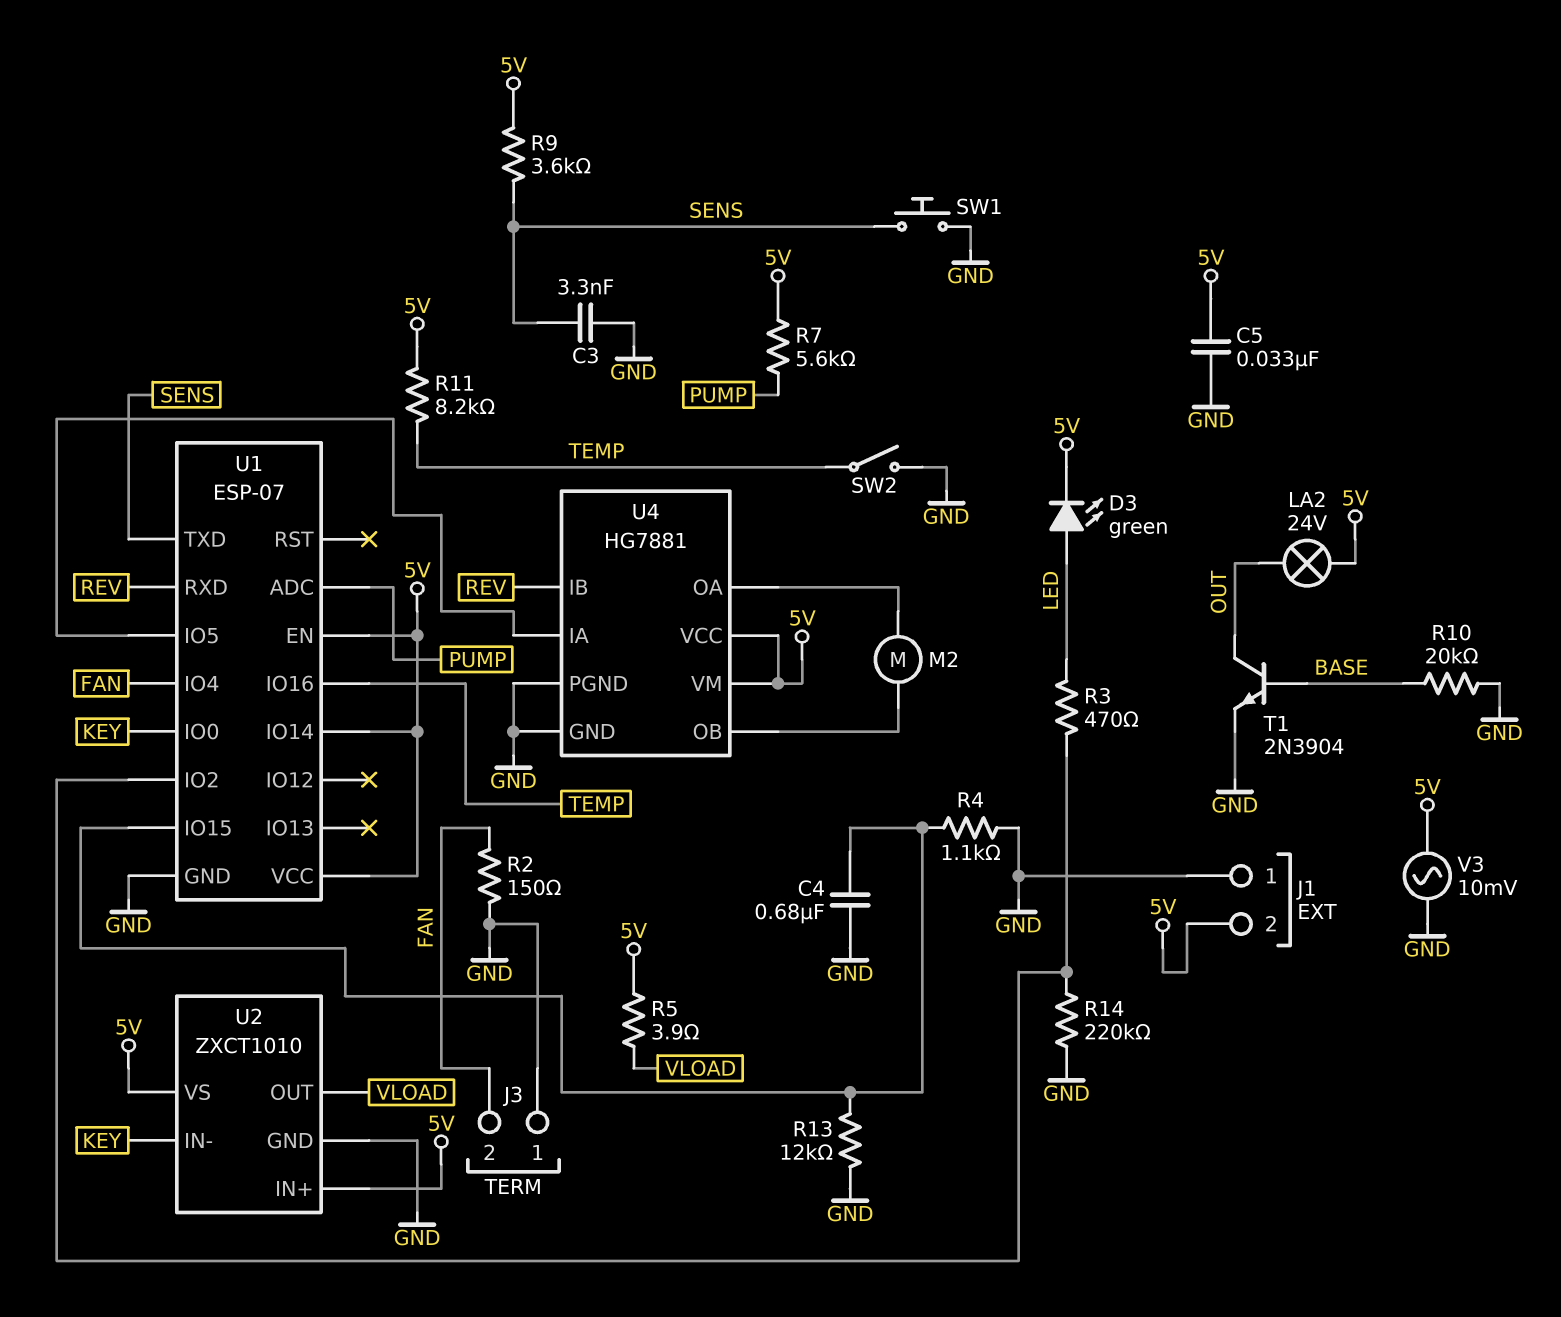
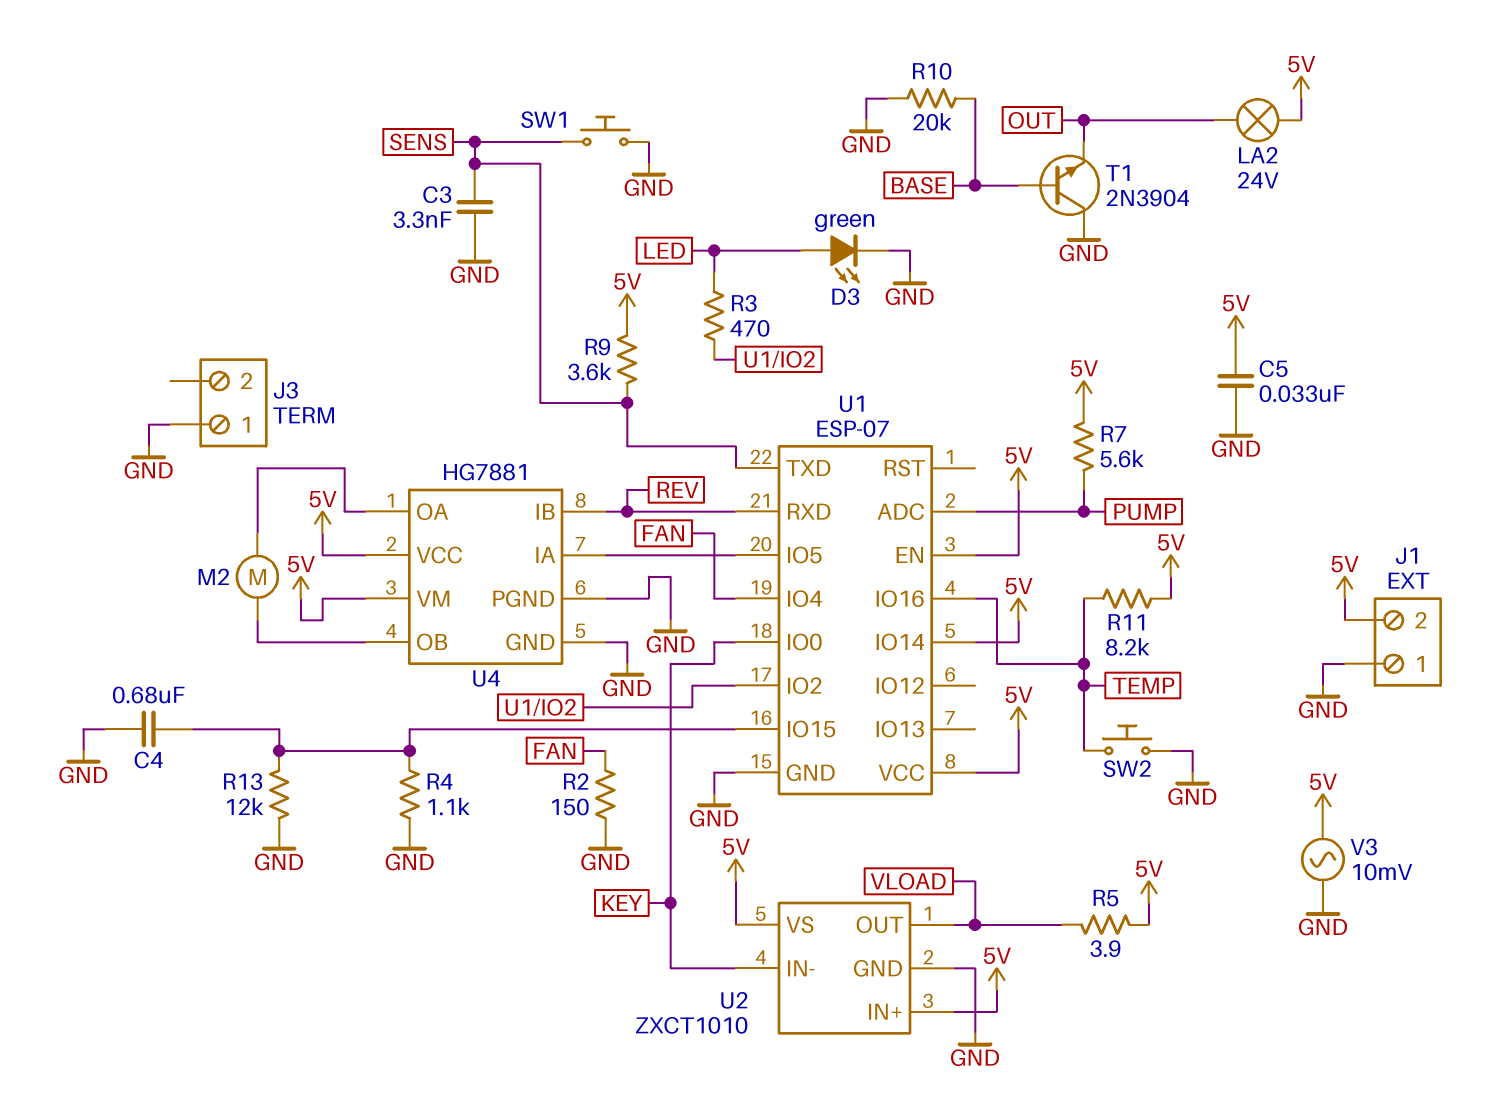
D3: LED green (A LED, K 5V) -> LED green (A LED, K GND)
J3 pin 2: FAN -> none
R14: 220k (GND, U1/IO2) -> none
SW2: switch (GND, TEMP) -> button (GND, TEMP)
T1: NPN 2N3904 (B BASE, C OUT, E GND) -> NPN 2N3904 (B BASE, C GND, E OUT)

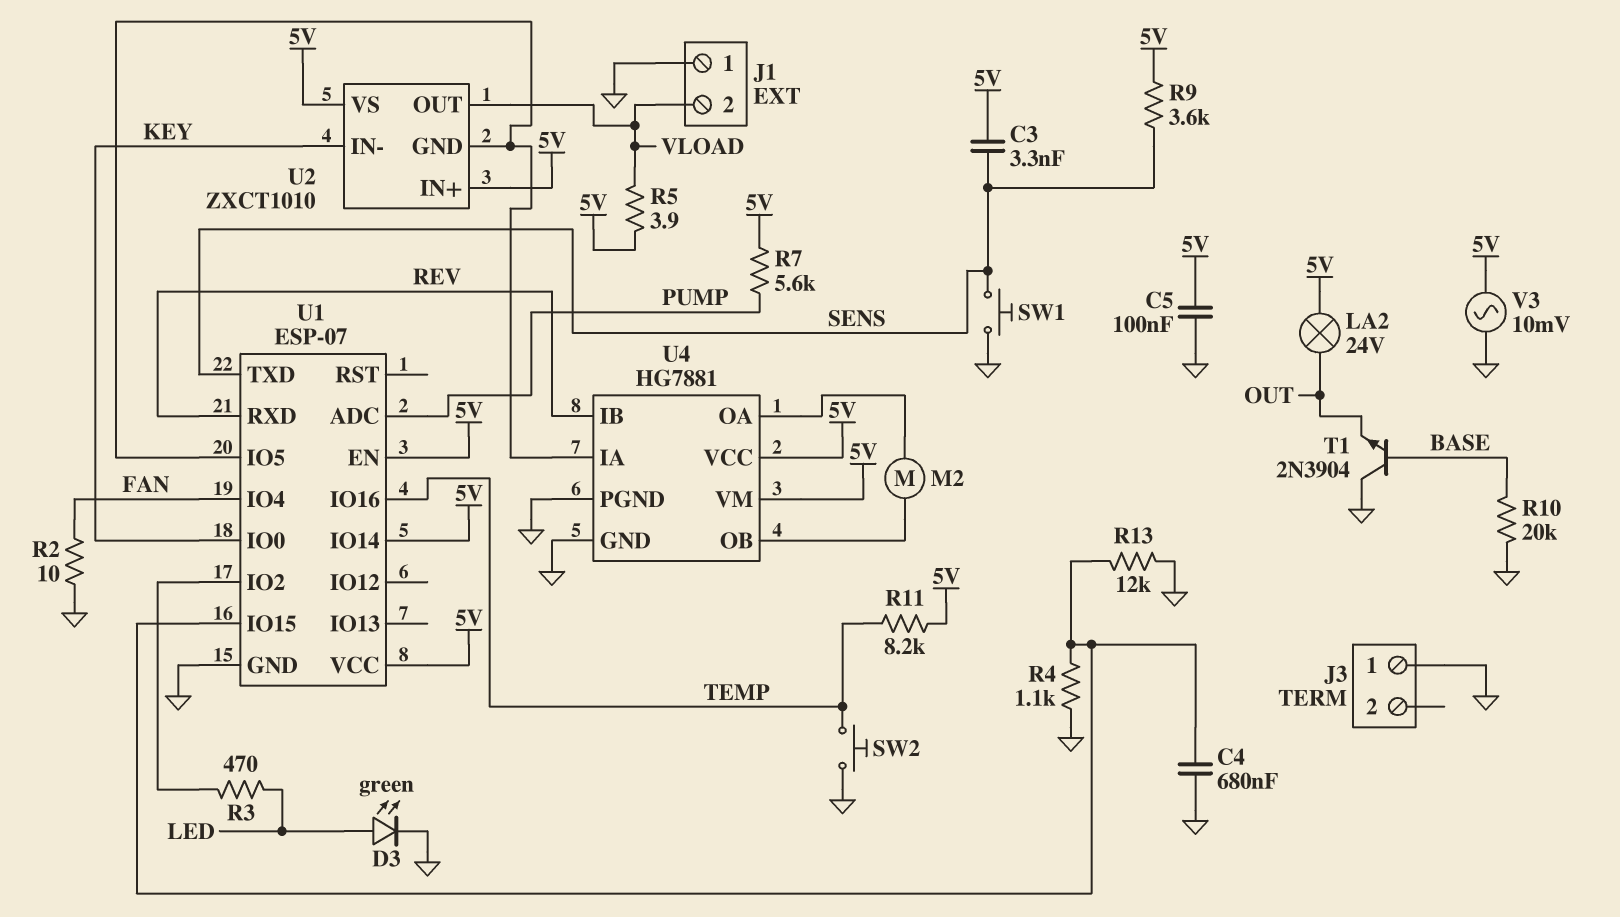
C3: 3.3nF (GND, SENS) -> 3.3nF (5V, SENS)
C5: 33nF (5V, GND) -> 100nF (5V, GND)
J1 pin 2: 5V -> VLOAD
R2: 150 (FAN, GND) -> 10 (FAN, GND)
U2 pin GND: GND -> U1/IO5

